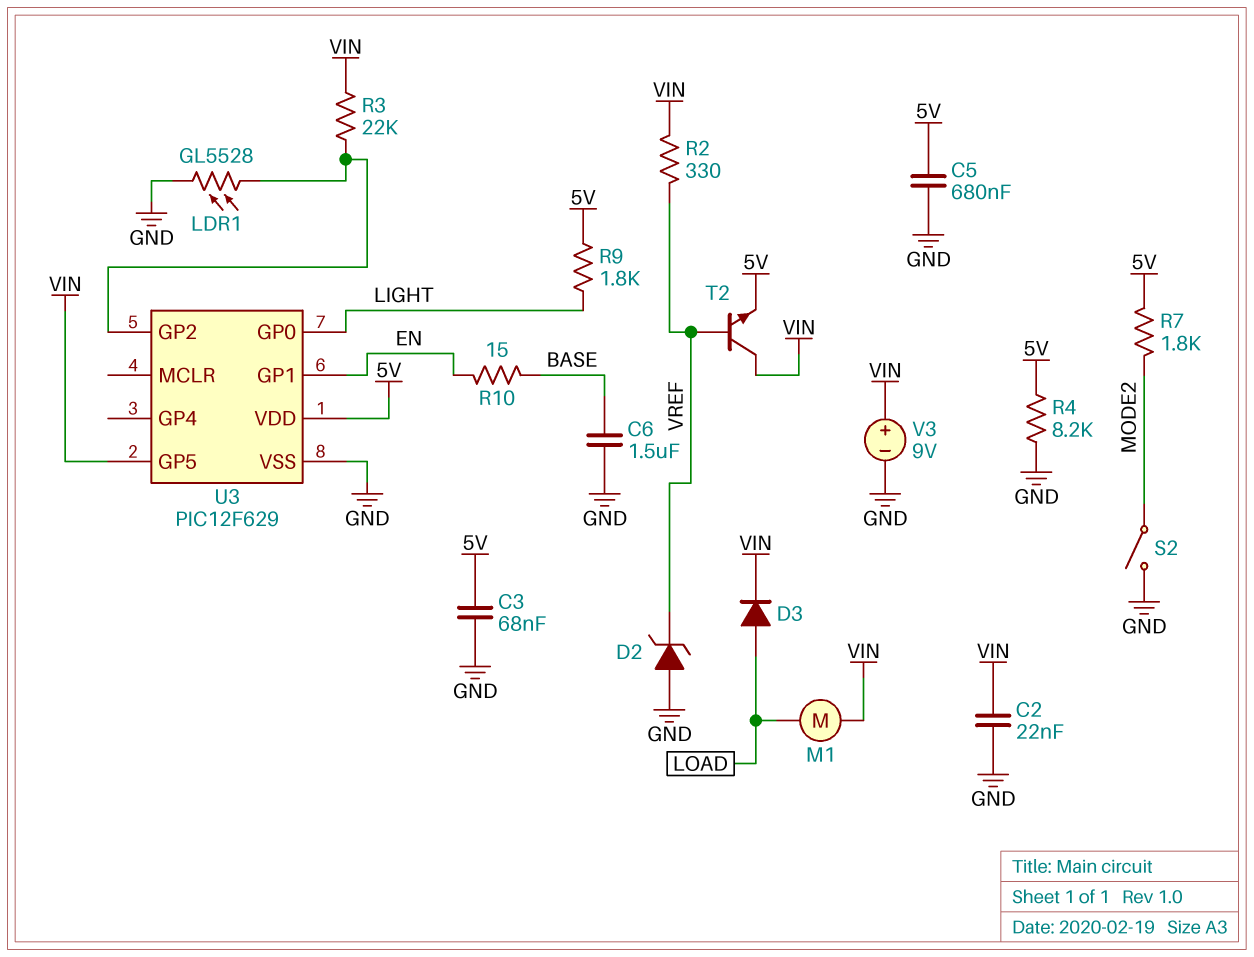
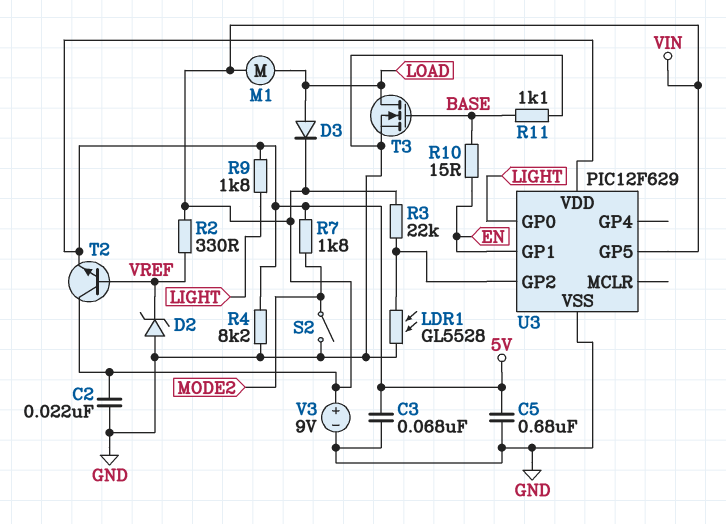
C6: 1.5uF (BASE, GND) -> none
R11: none -> 1.1k (BASE, GND)
T3: none -> NMOS (G BASE, D LOAD, S GND)

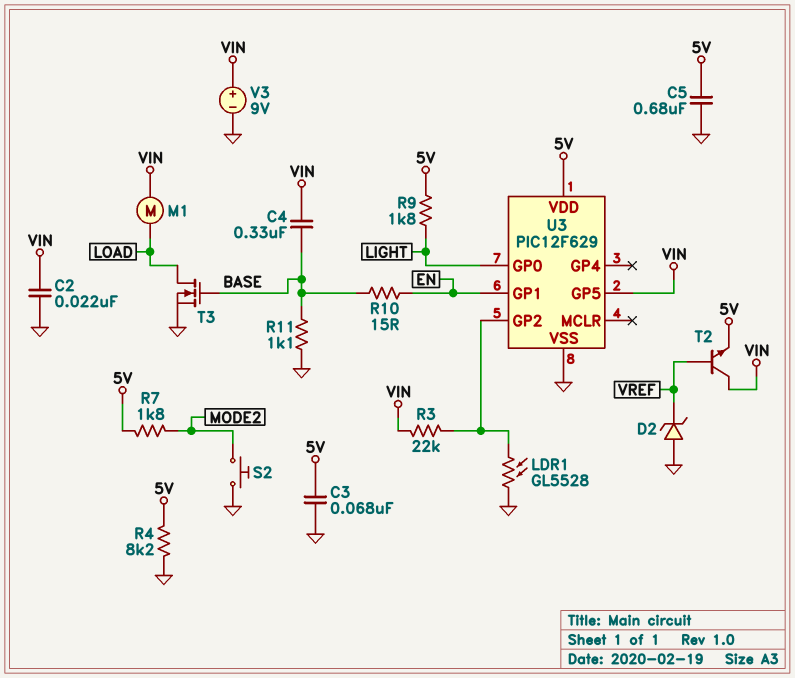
C4: none -> 330nF (BASE, VIN)
D3: diode (A LOAD, K VIN) -> none
R2: 330 (VIN, VREF) -> none
S2: switch (GND, MODE2) -> button (GND, MODE2)

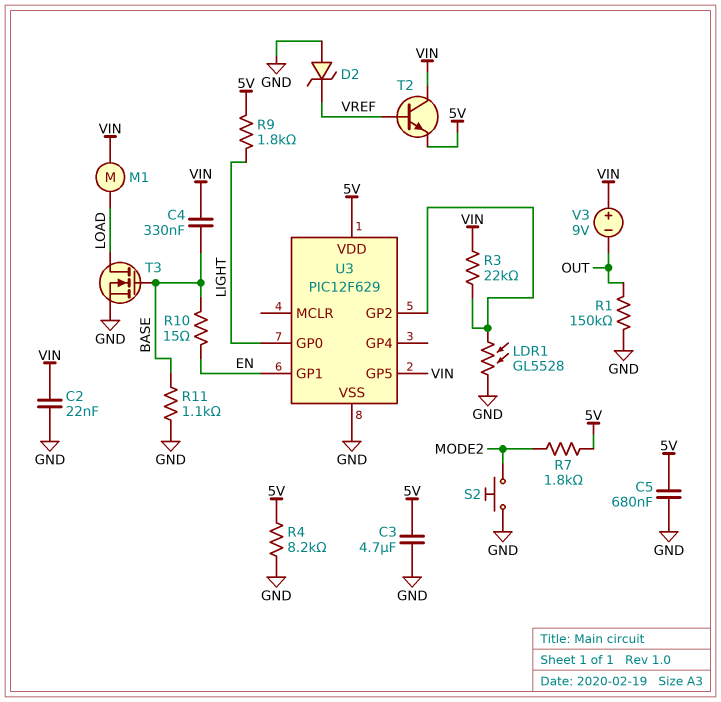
C3: 68nF (5V, GND) -> 4.7uF (5V, GND)
R1: none -> 150k (GND, OUT)
V3: 9V (plus VIN, minus GND) -> 9V (plus VIN, minus OUT)

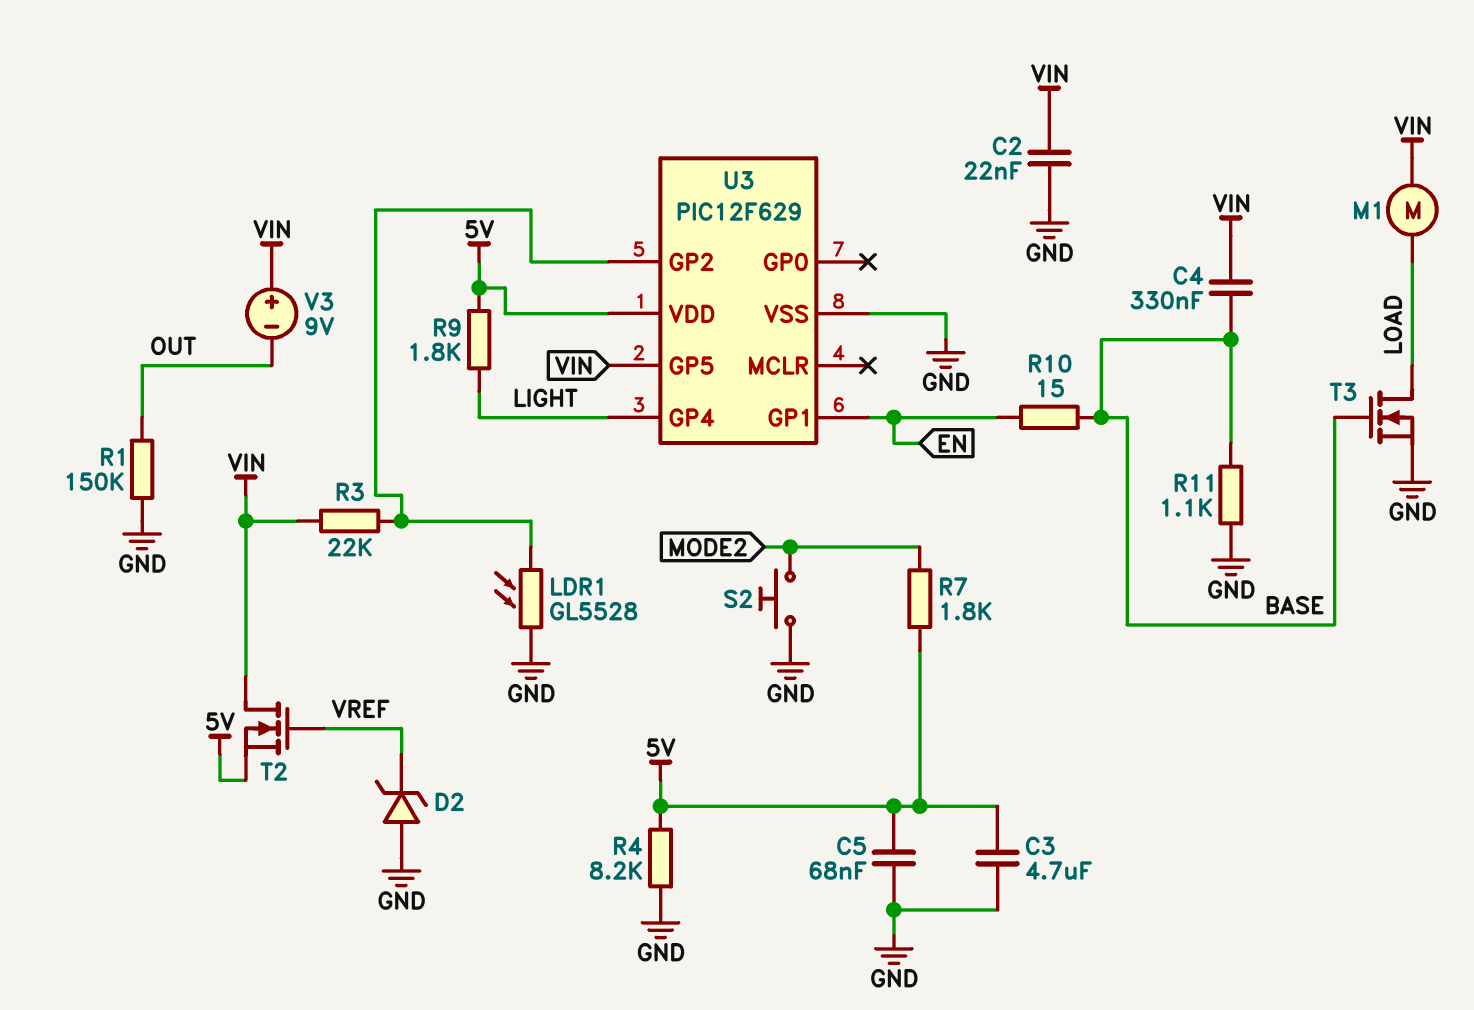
C5: 680nF (5V, GND) -> 68nF (5V, GND)
T2: NPN (B VREF, C VIN, E 5V) -> NMOS (G VREF, D VIN, S 5V)
U3 pin GP0: LIGHT -> none
U3 pin GP4: none -> LIGHT

